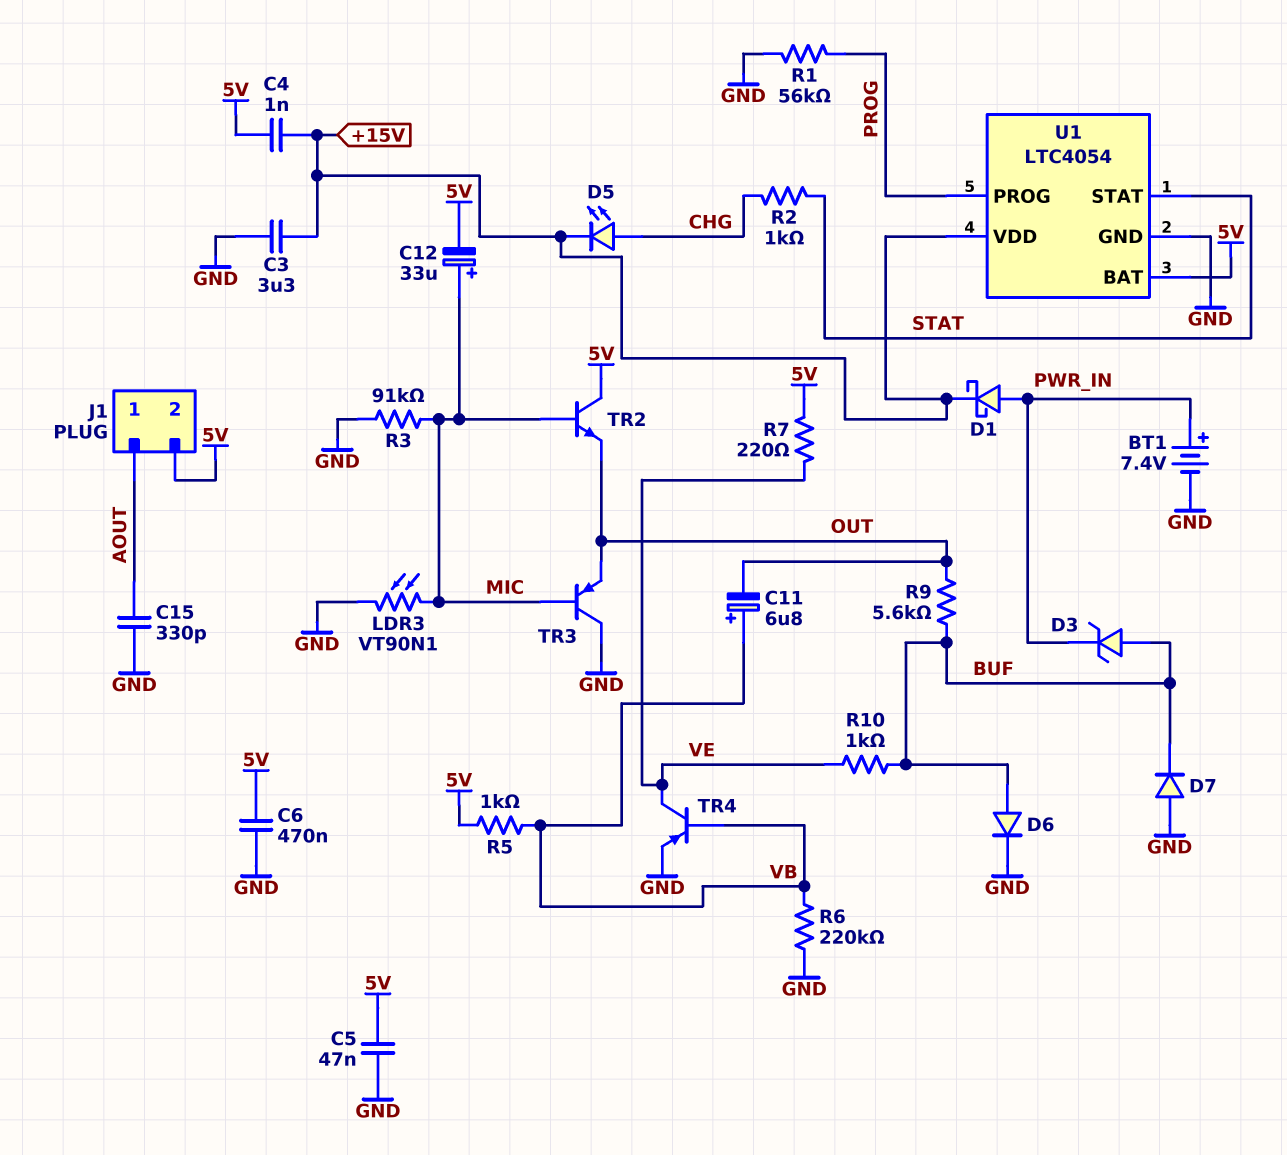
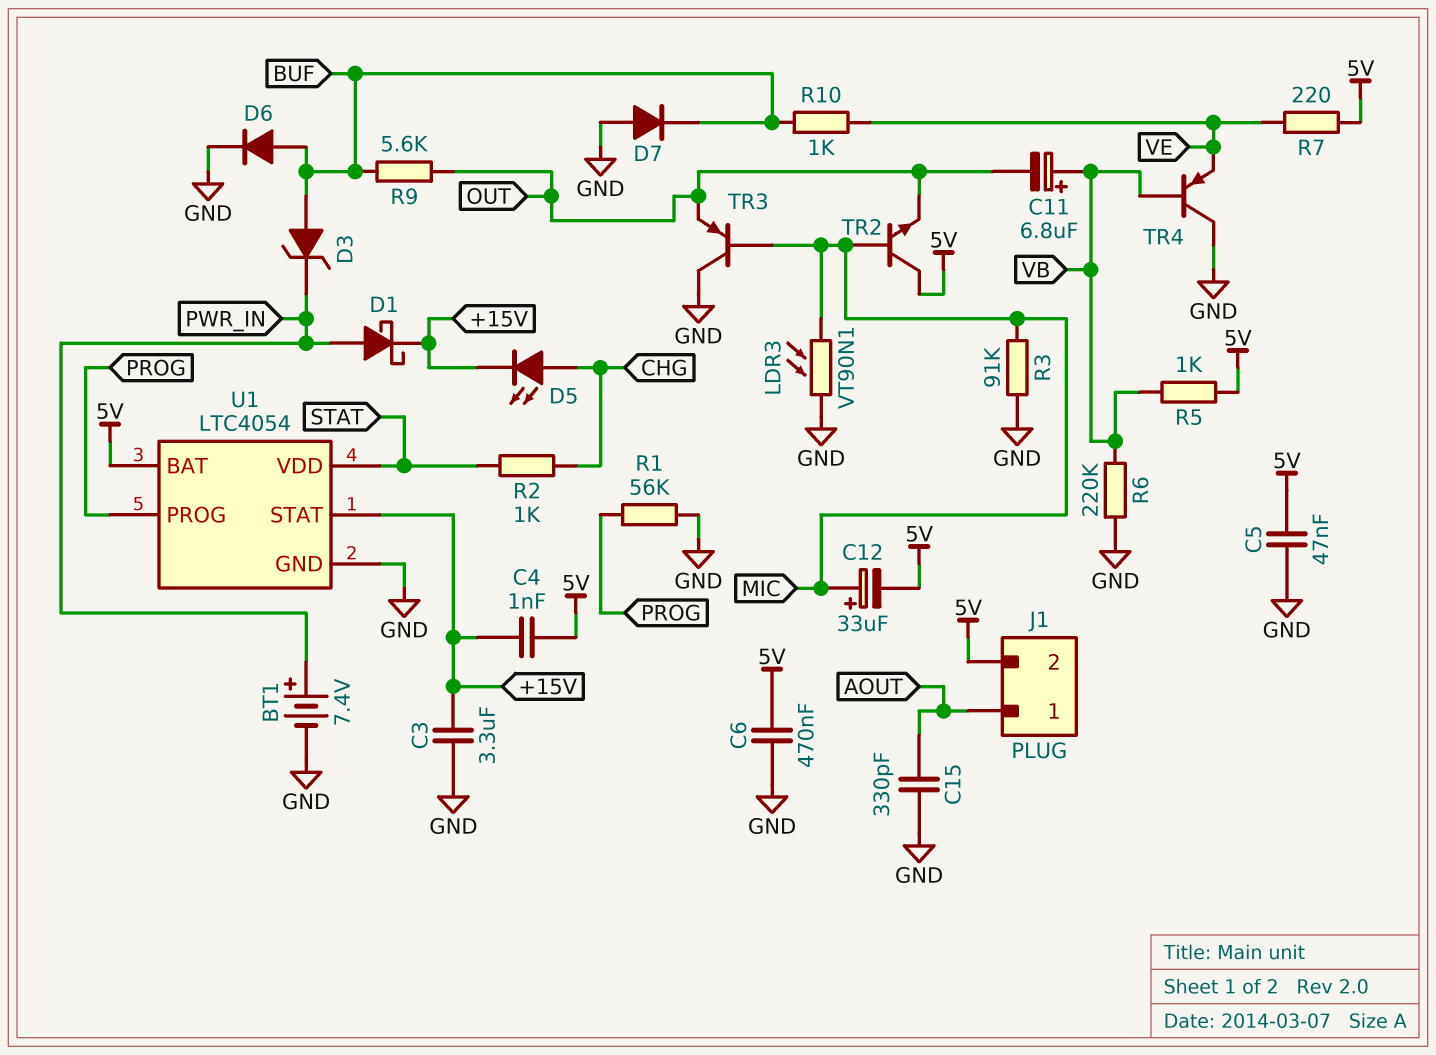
TR4: PNP (B VB, C VE, E GND) -> PNP (B VB, C GND, E VE)
U1 pin STAT: STAT -> +15V
U1 pin VDD: +15V -> STAT

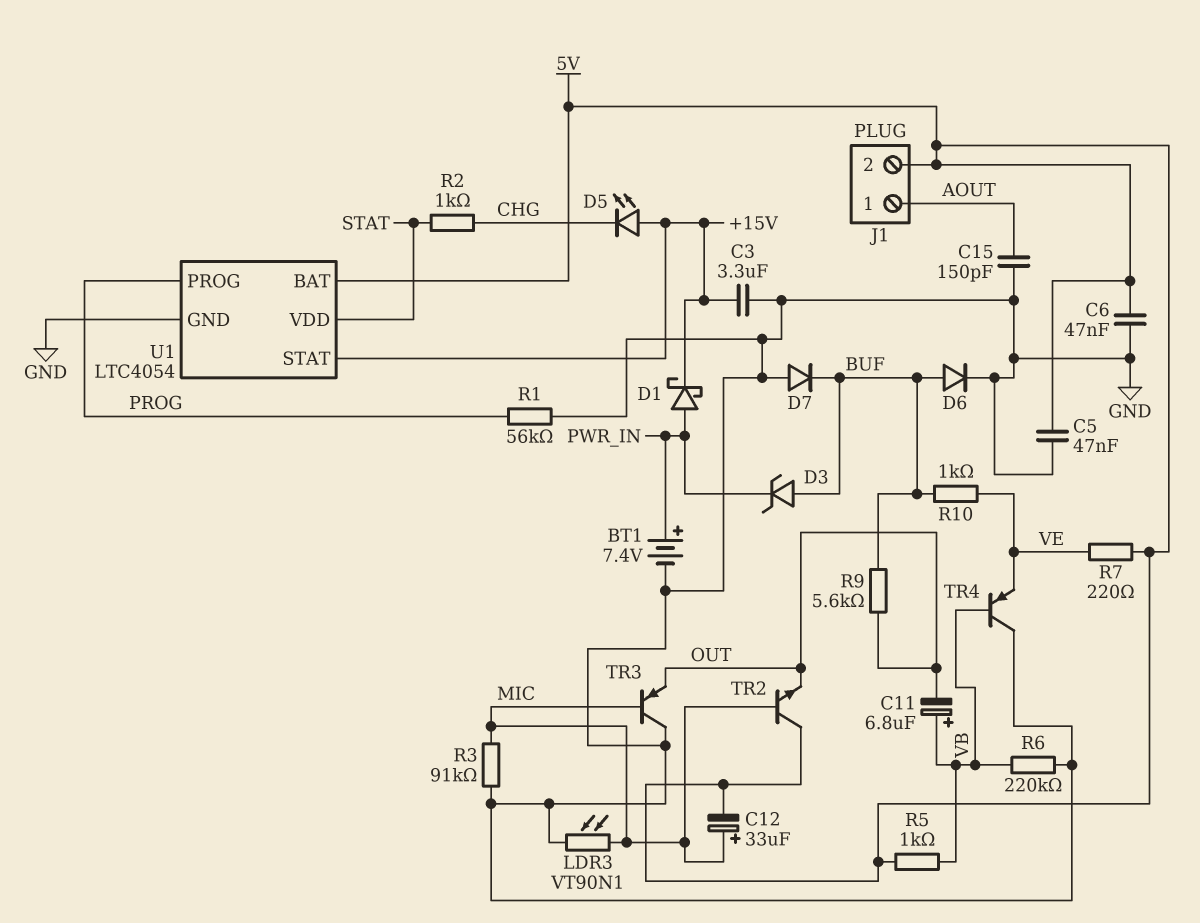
C4: 1nF (+15V, 5V) -> none
C6: 470nF (5V, GND) -> 47nF (5V, GND)
C15: 330pF (AOUT, GND) -> 150pF (AOUT, GND)
D5: LED (A CHG, K +15V) -> LED (A +15V, K CHG)

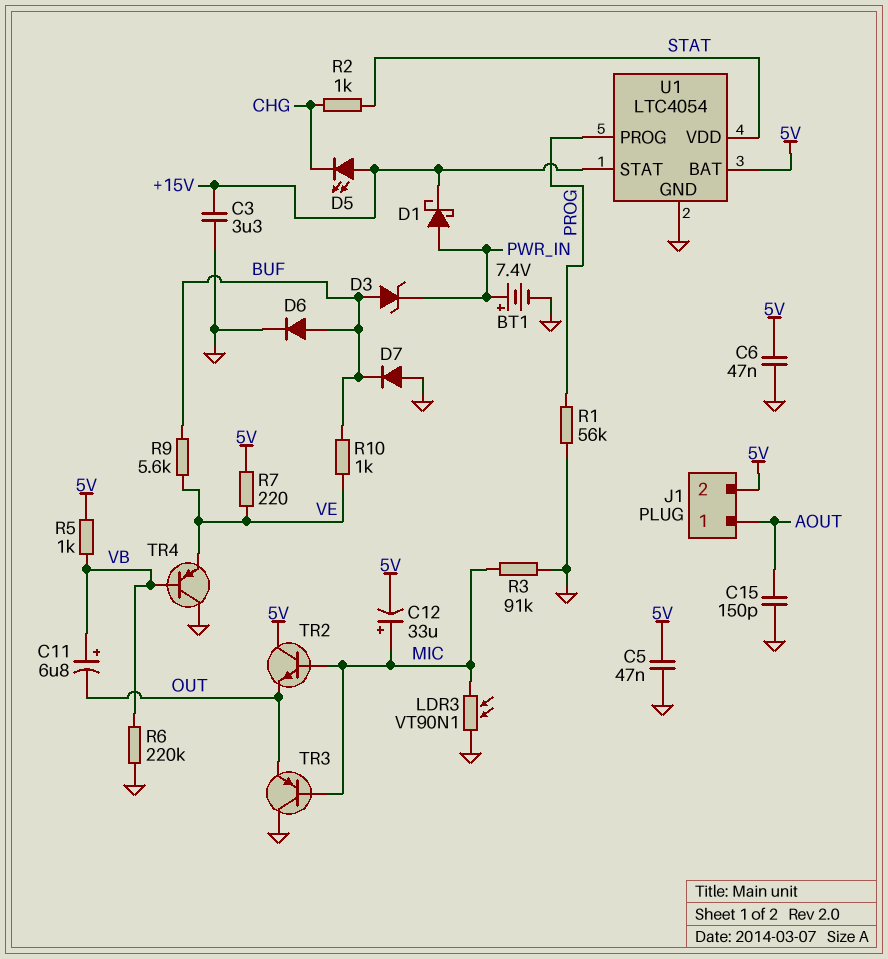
R9: 5.6k (BUF, OUT) -> 5.6k (BUF, VE)

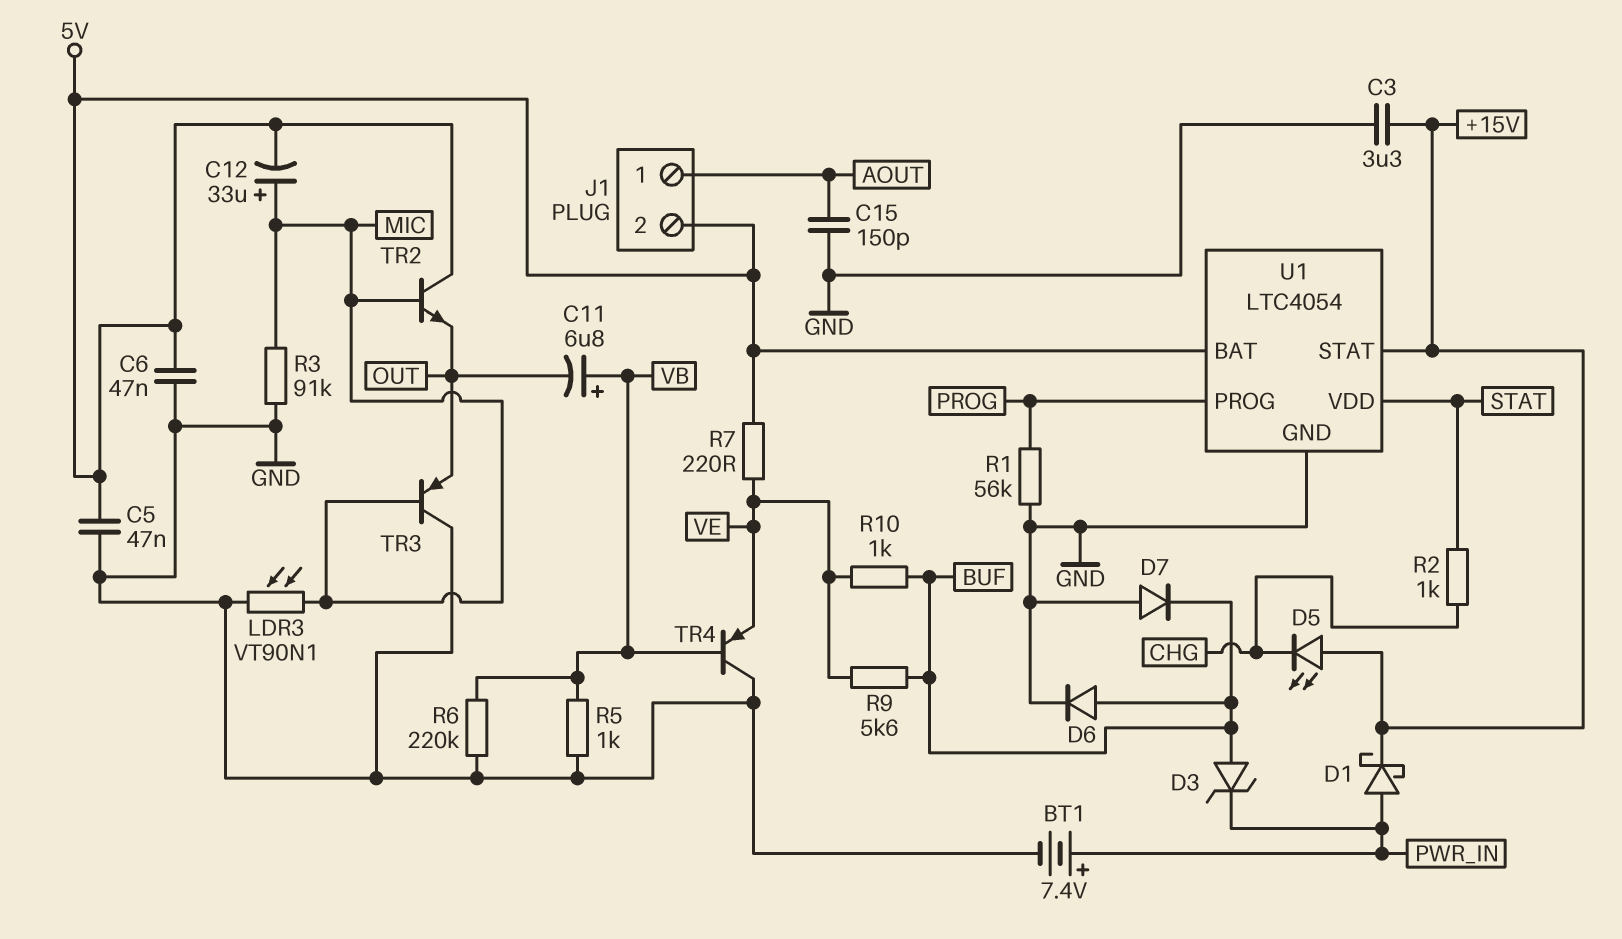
R5: 1k (5V, VB) -> 1k (GND, VB)

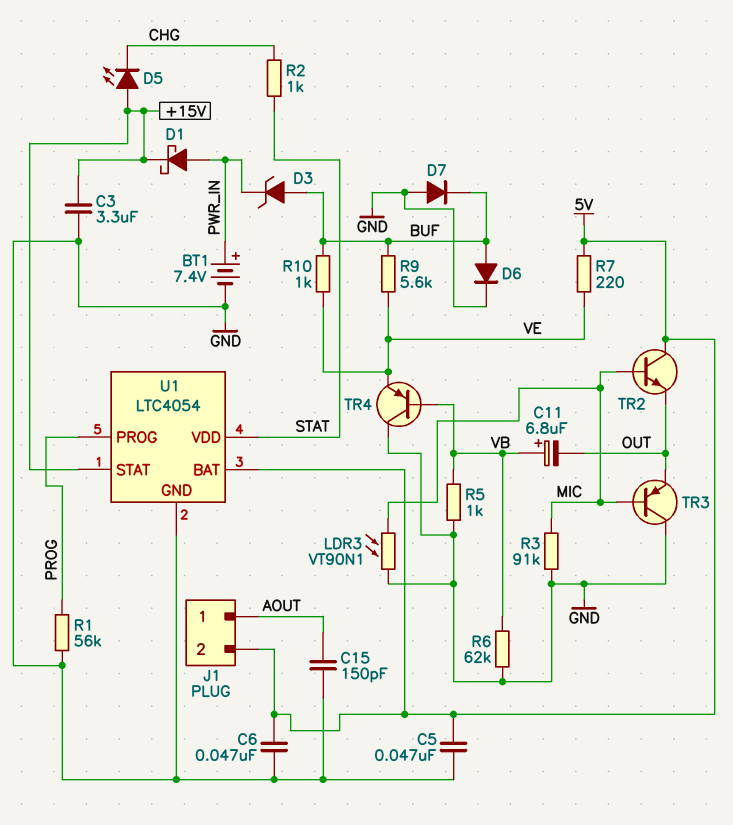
C12: 33uF (plus MIC, minus 5V) -> none
R6: 220k (GND, VB) -> 62k (GND, VB)

